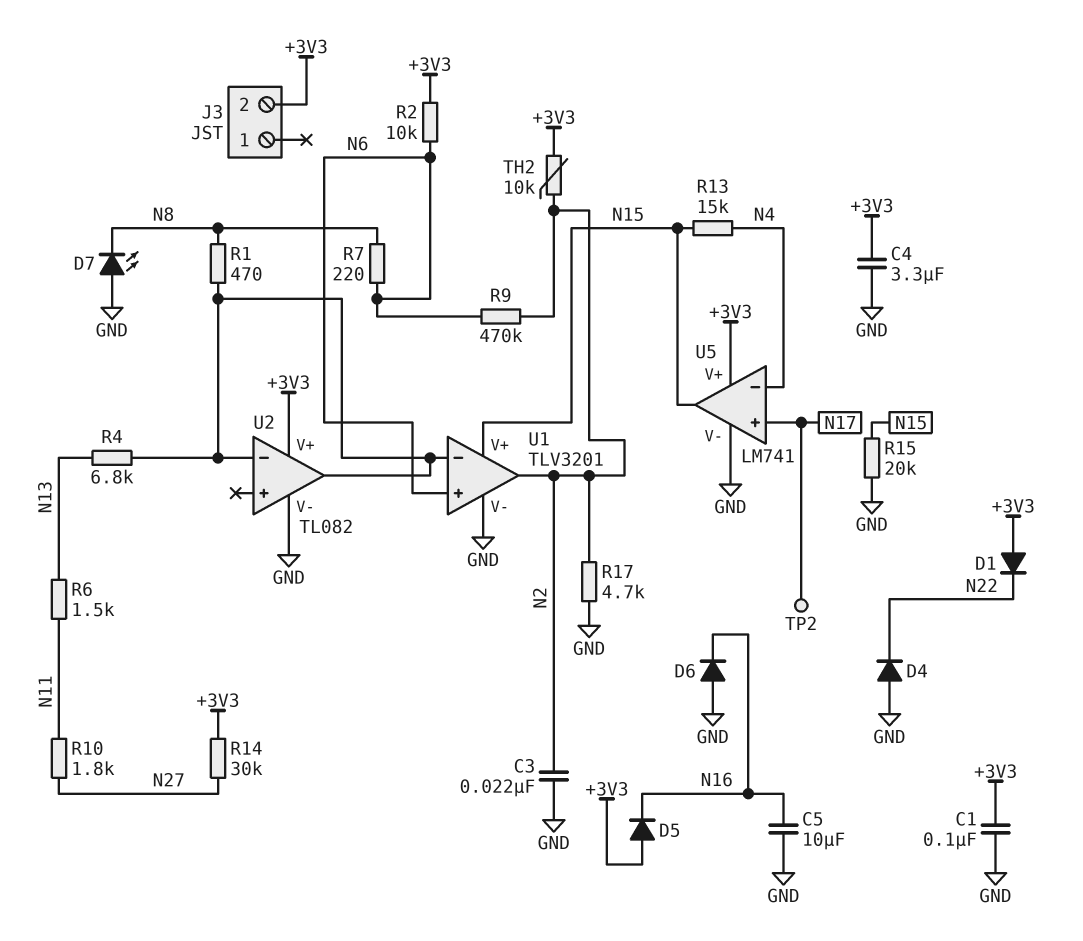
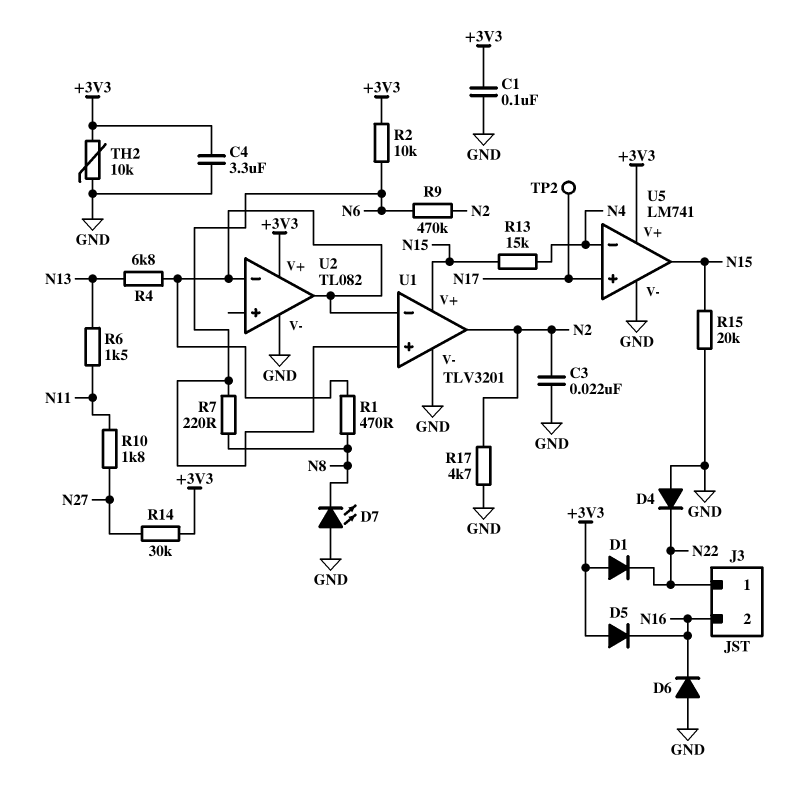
C5: 10uF (GND, N16) -> none
J3 pin 1: none -> N22
J3 pin 2: +3V3 -> N16
TH2: 10k (+3V3, N2) -> 10k (+3V3, GND)

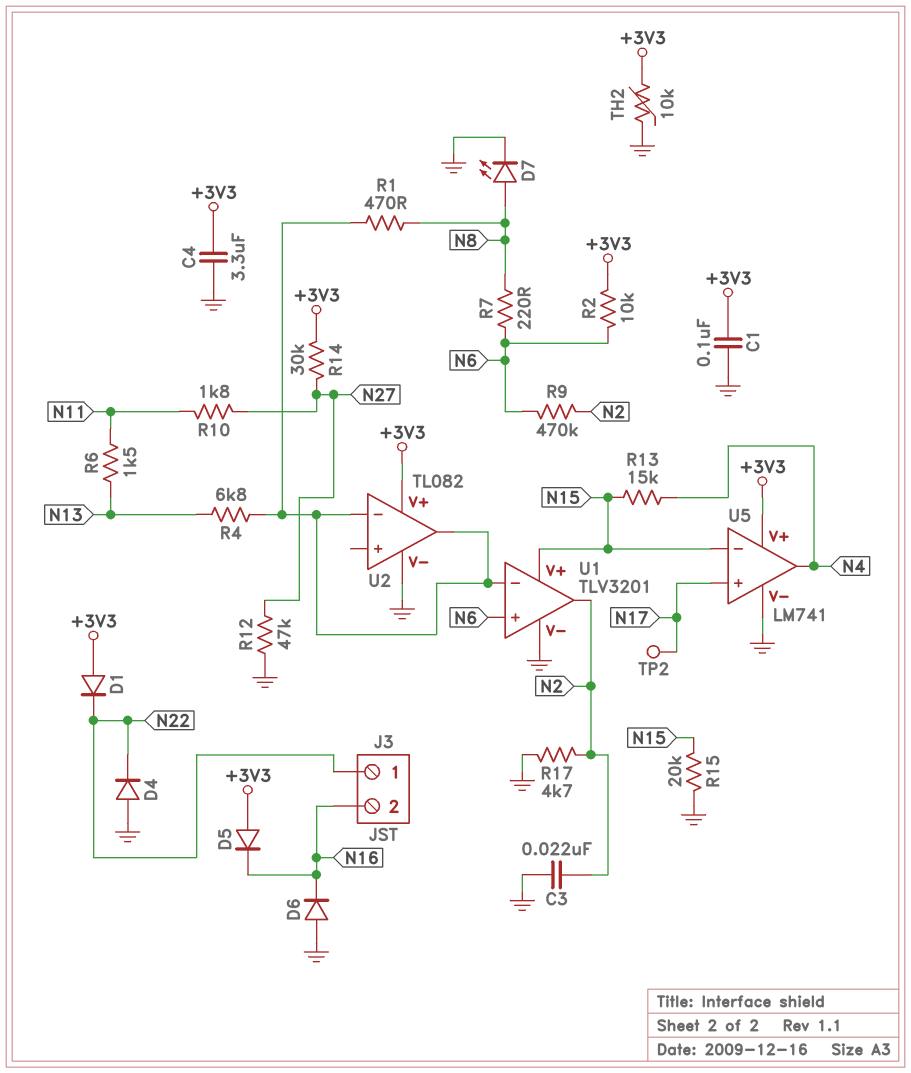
D7: LED (A GND, K N8) -> LED (A N8, K GND)
R12: none -> 47k (GND, N27)
U5 pin in-: N4 -> N15
U5 pin out: N15 -> N4

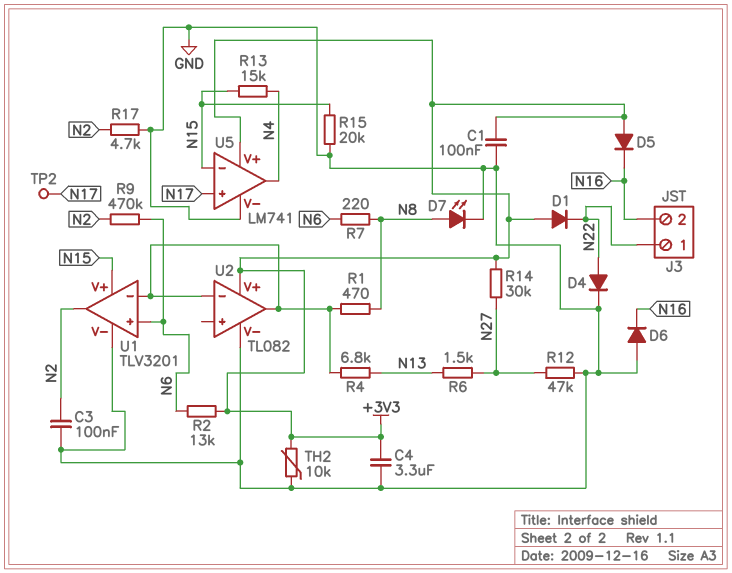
C3: 22nF (GND, N2) -> 100nF (GND, N2)
D4: diode (A GND, K N22) -> diode (A N22, K GND)
R2: 10k (+3V3, N6) -> 13k (+3V3, N6)
R6: 1.5k (N11, N13) -> 1.5k (N13, N27)
R10: 1.8k (N11, N27) -> none

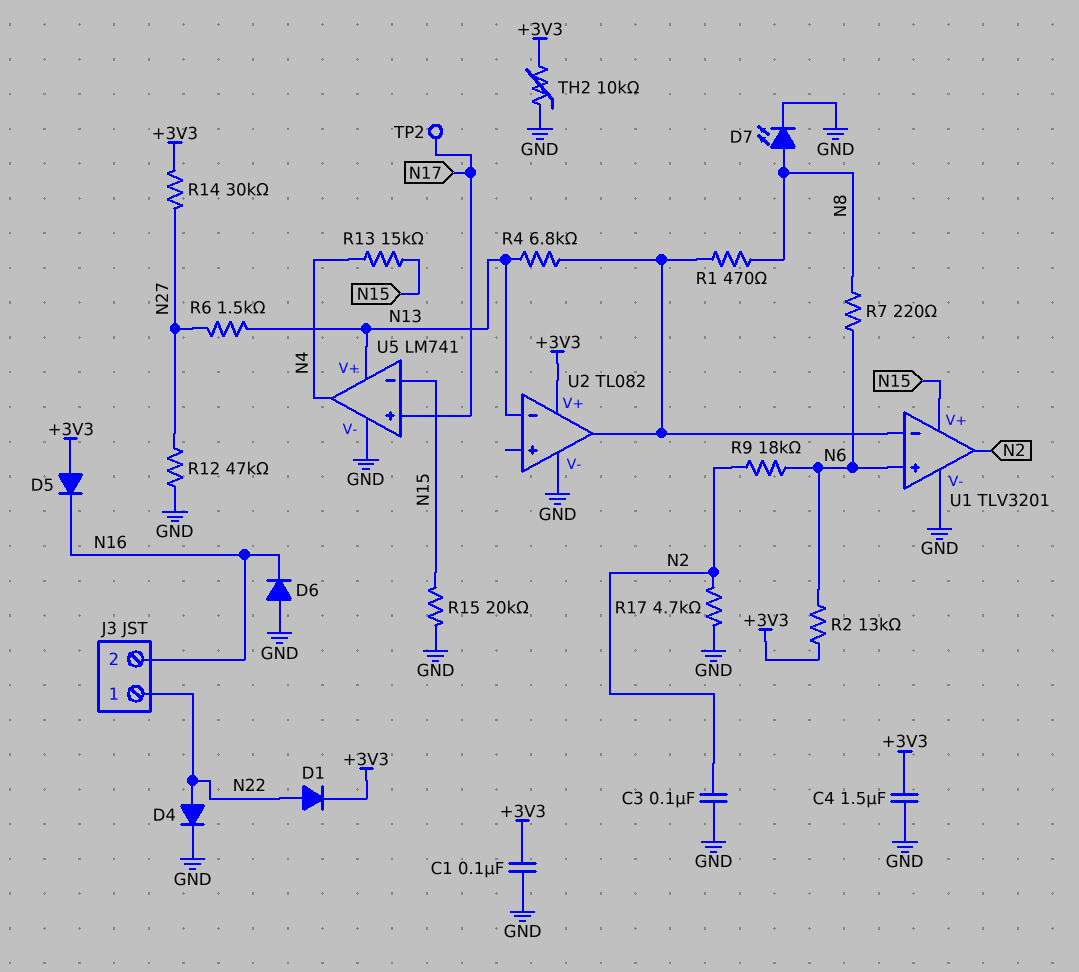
C4: 3.3uF (+3V3, GND) -> 1.5uF (+3V3, GND)
D1: diode (A +3V3, K N22) -> diode (A N22, K +3V3)
R9: 470k (N2, N6) -> 18k (N2, N6)
U2 pin in-: U1/in- -> N13
U5 pin V+: +3V3 -> N13

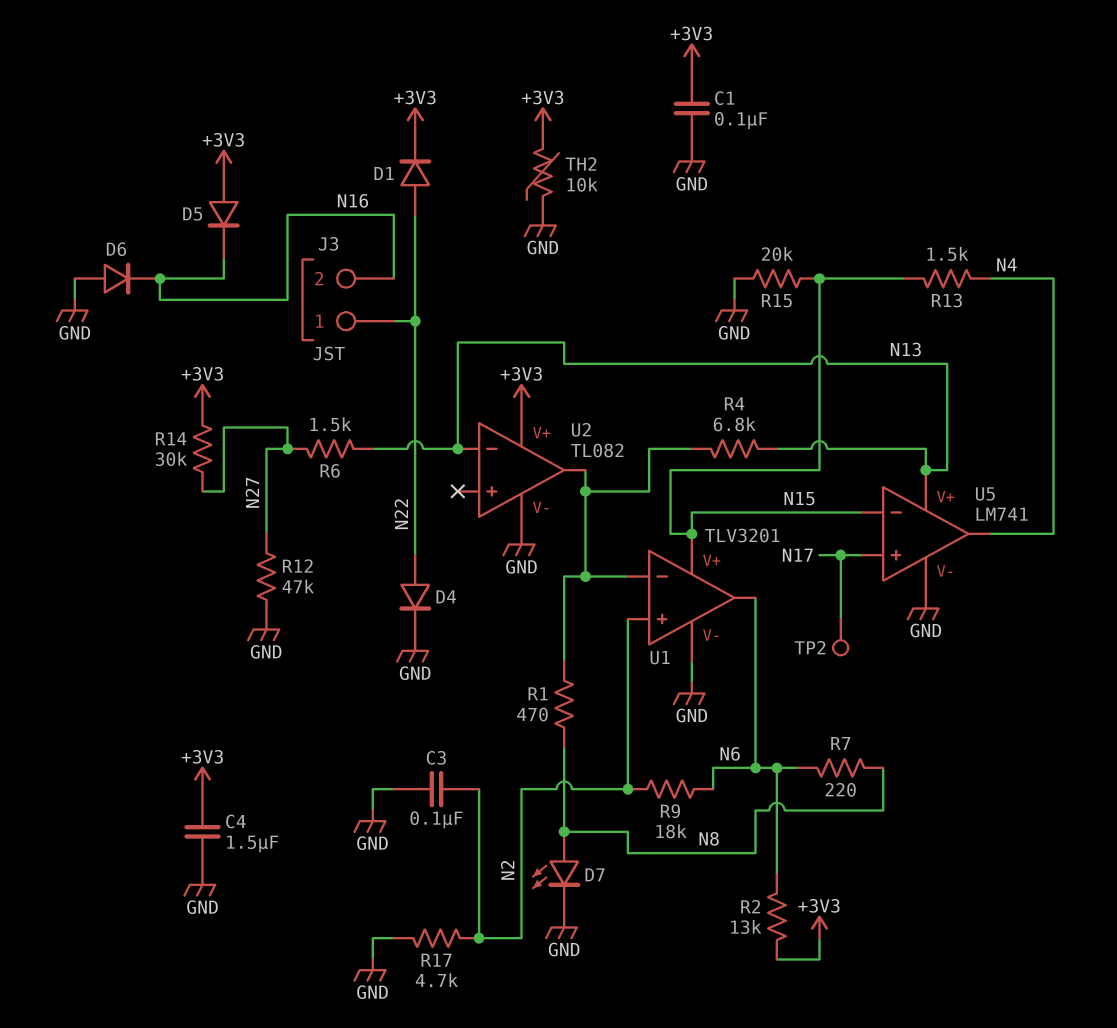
R13: 15k (N4, N15) -> 1.5k (N4, N15)
U1 pin in+: N6 -> N2
U1 pin out: N2 -> N6

